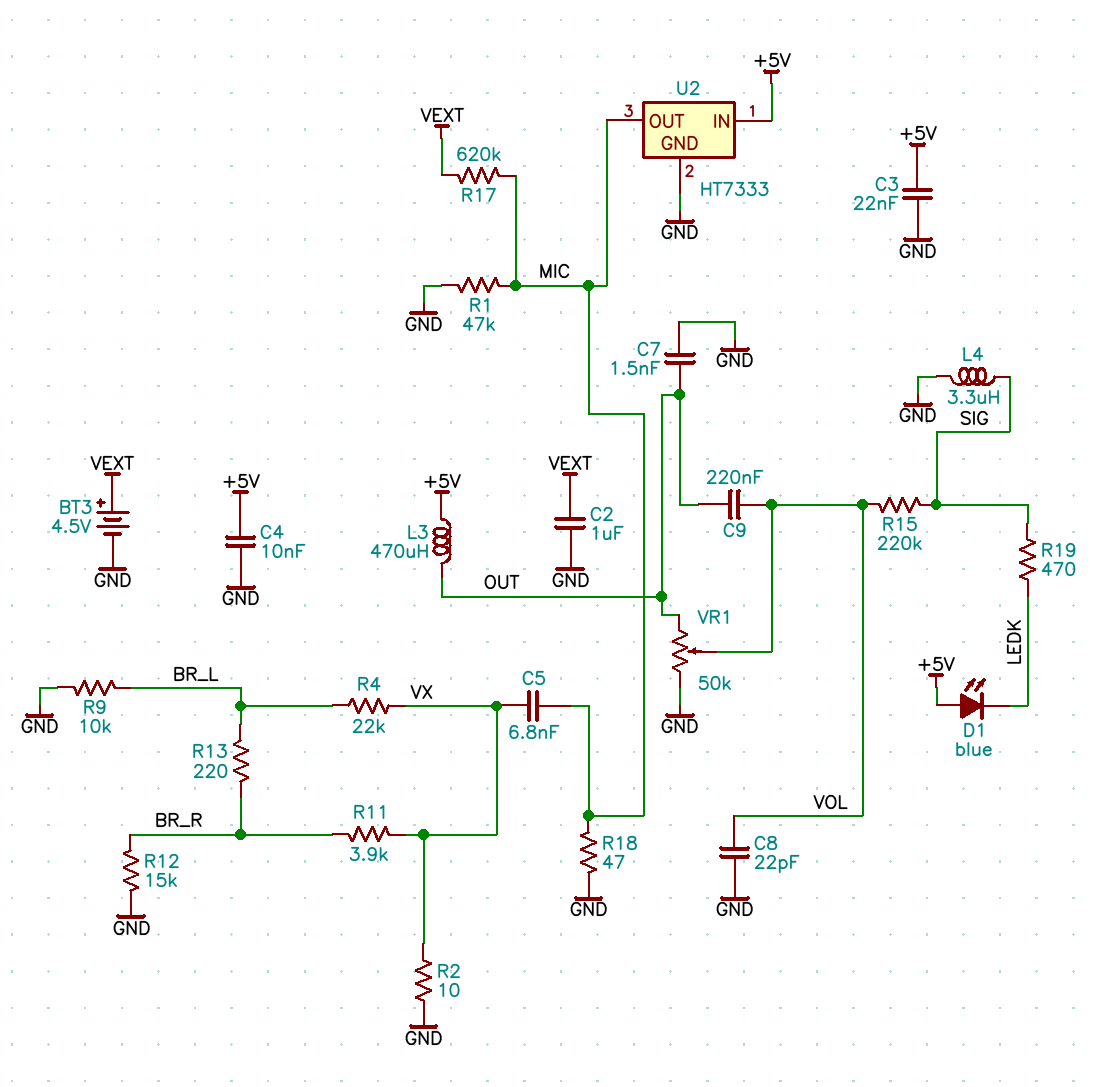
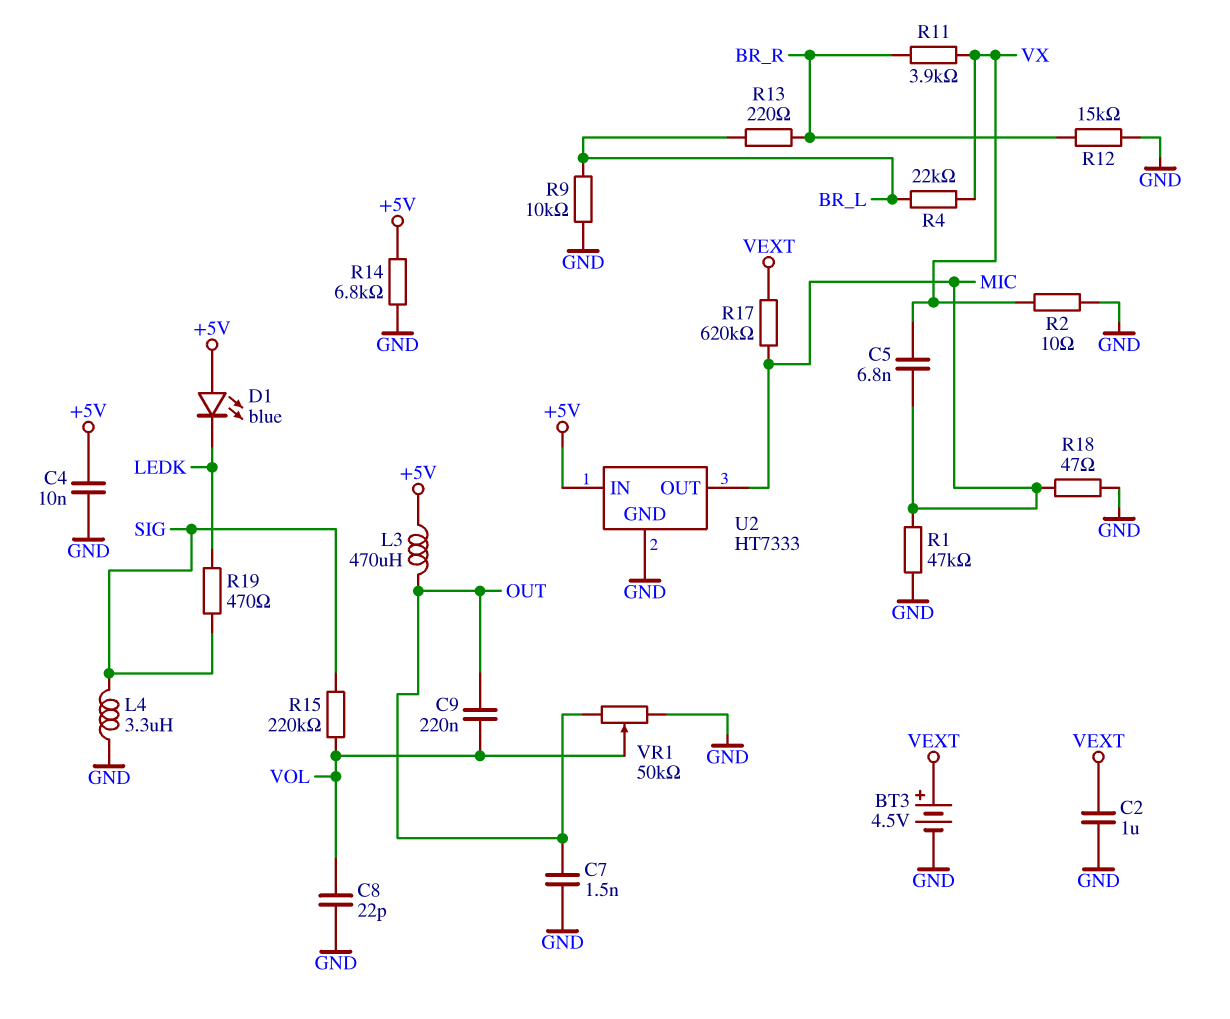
C3: 22nF (+5V, GND) -> none
R14: none -> 6.8k (+5V, GND)

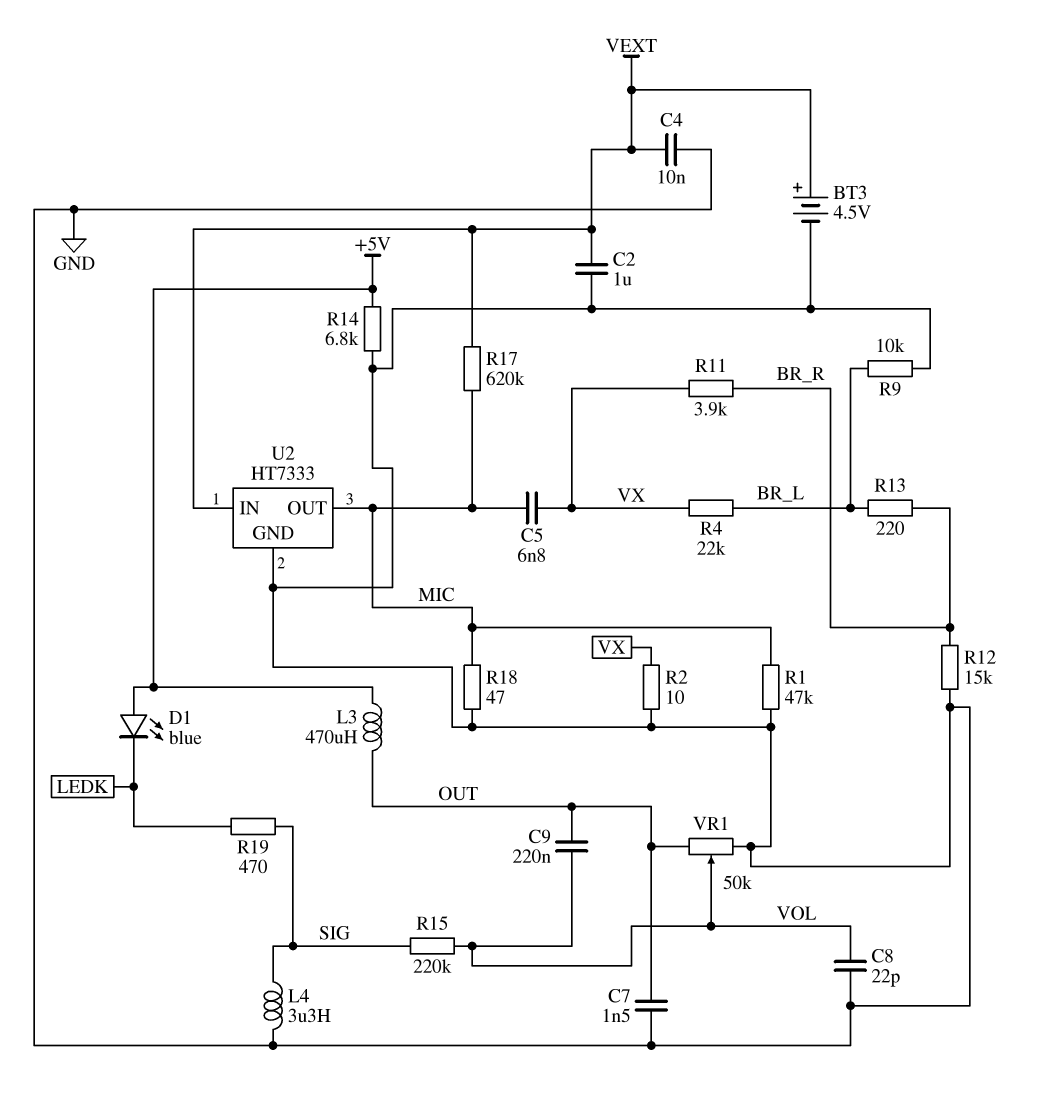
C4: 10nF (+5V, GND) -> 10nF (GND, VEXT)
U2 pin IN: +5V -> VEXT

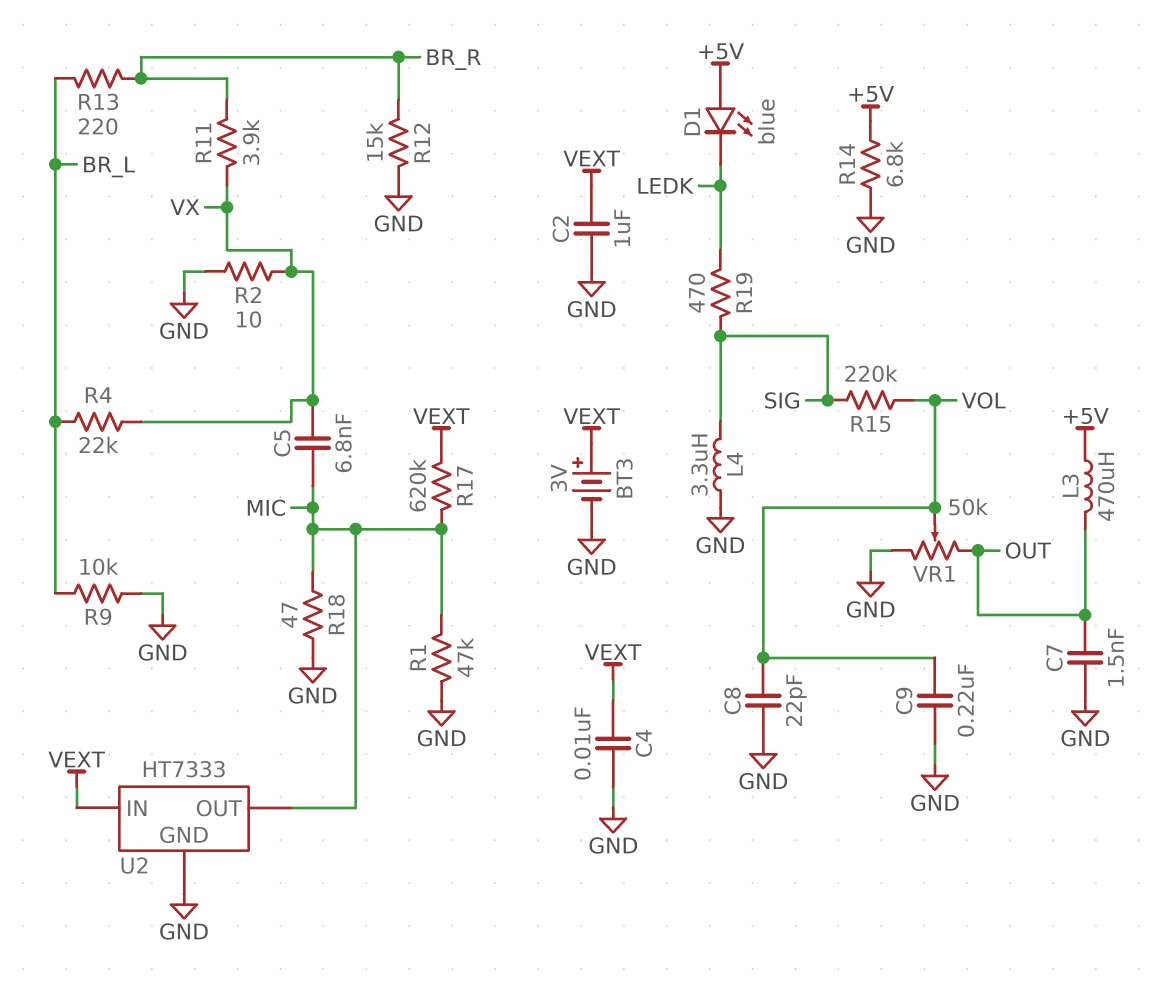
BT3: 4.5V (plus VEXT, minus GND) -> 3V (plus VEXT, minus GND)
C9: 220nF (OUT, VOL) -> 220nF (GND, VOL)

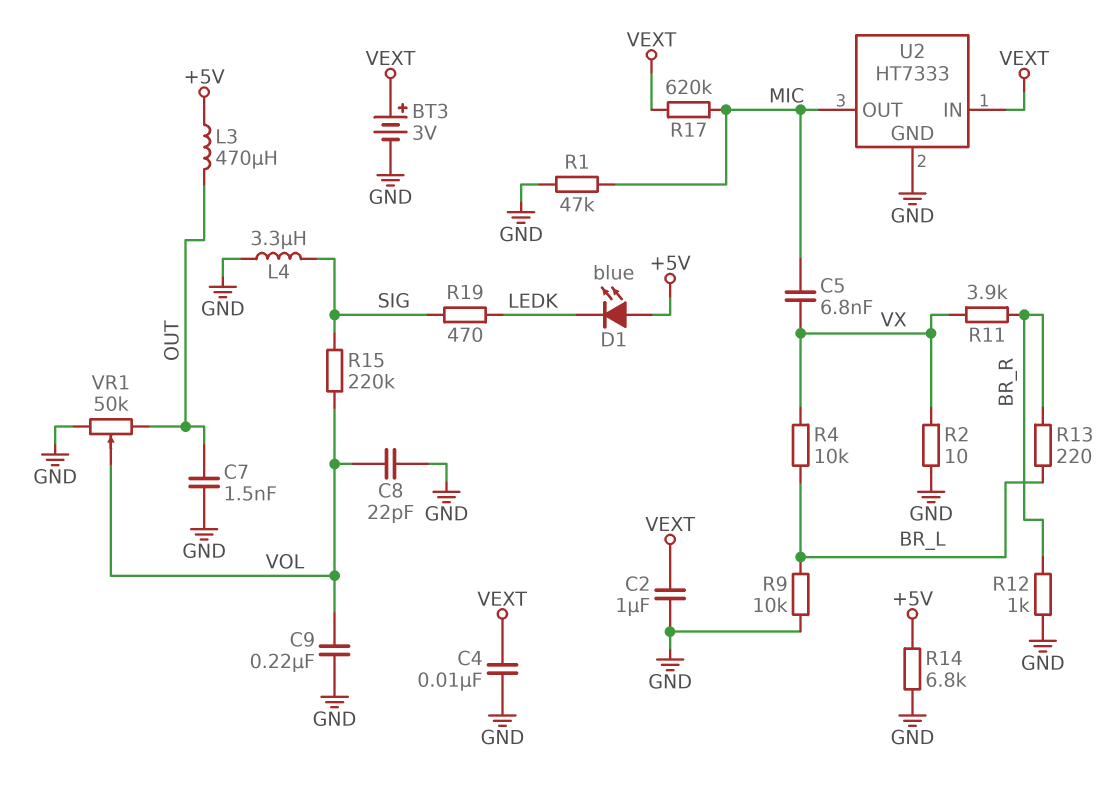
R4: 22k (BR_L, VX) -> 10k (BR_L, VX)
R12: 15k (BR_R, GND) -> 1k (BR_R, GND)
R18: 47 (GND, MIC) -> none

